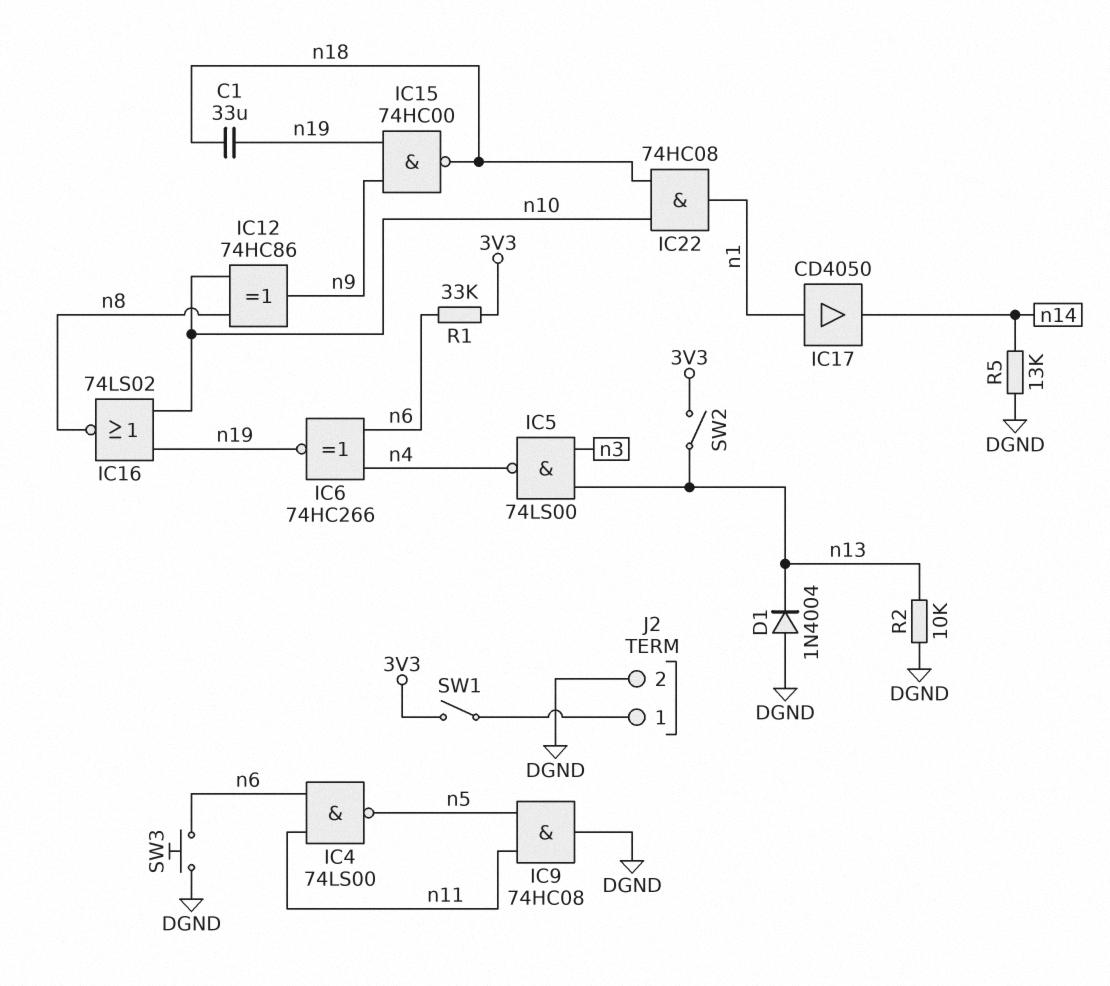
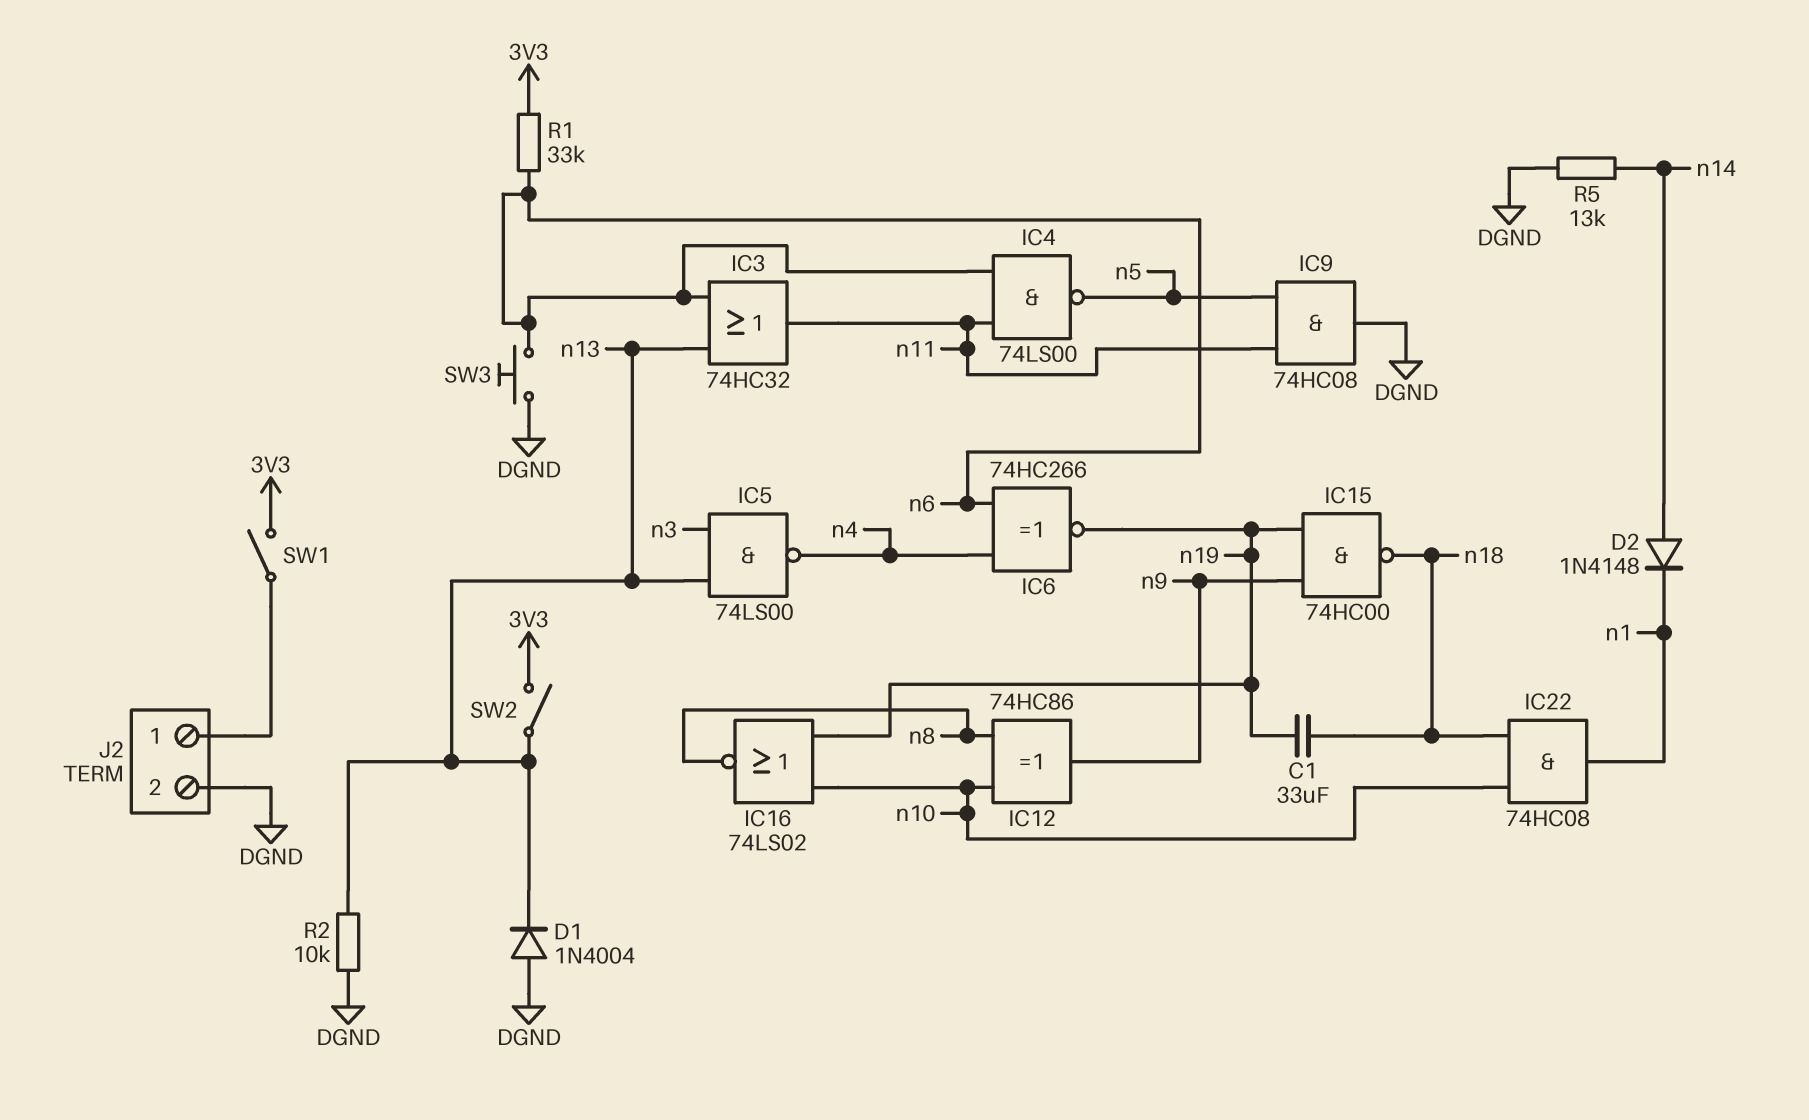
D2: none -> diode 1N4148 (A n14, K n1)
IC3: none -> OR 74HC32 (in n6, in n13, out n11)
IC17: buffer CD4050 (in n1, out n14) -> none

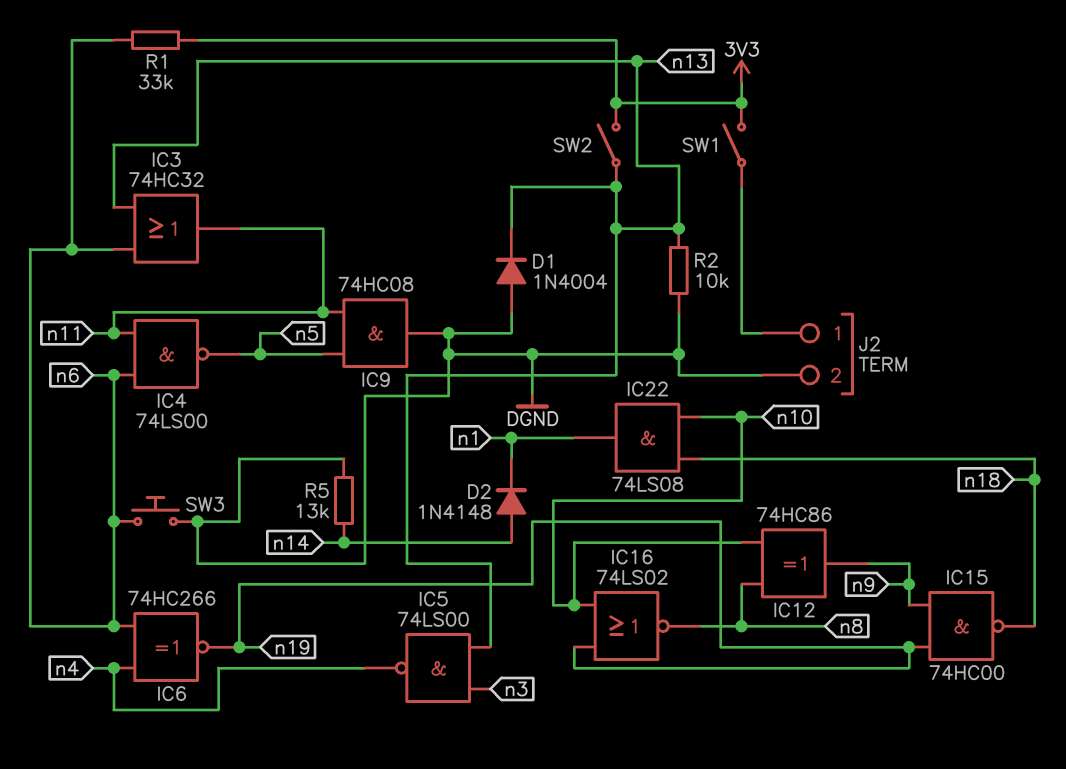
C1: 33uF (n18, n19) -> none
IC22: AND 74HC08 (in n10, in n18, out n1) -> AND 74LS08 (in n10, in n18, out n1)

